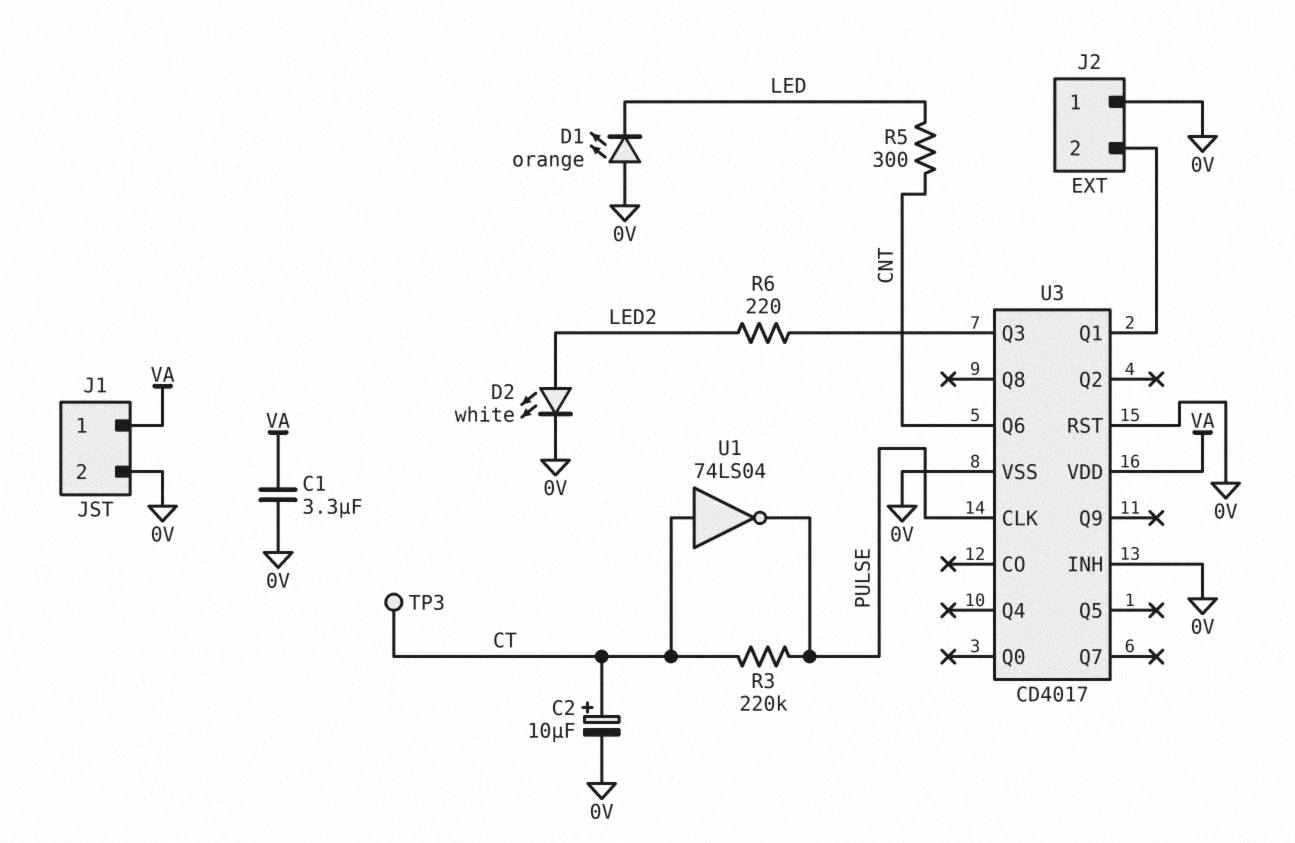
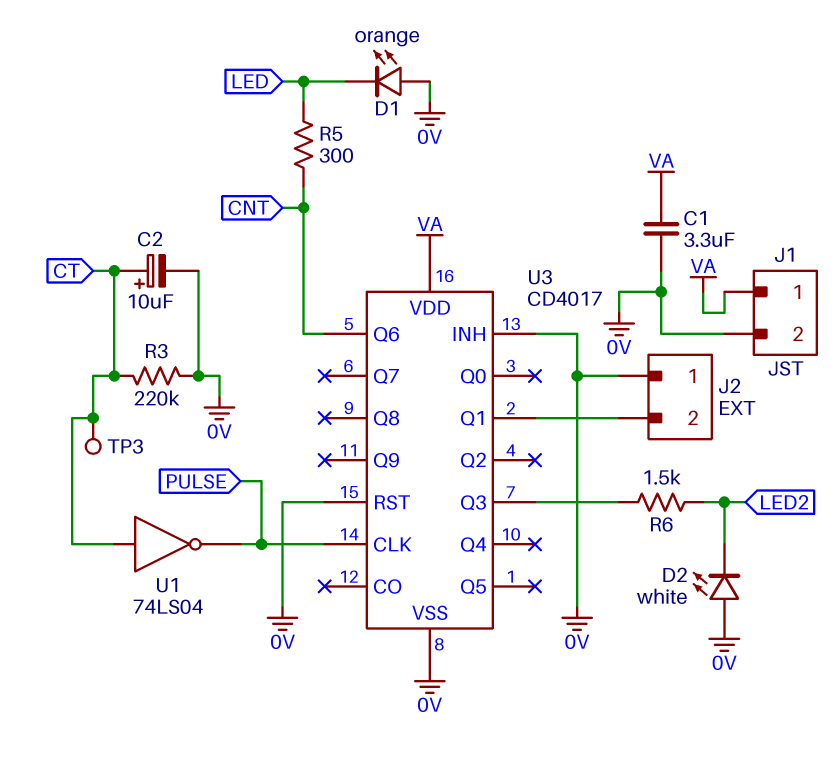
D2: LED white (A LED2, K 0V) -> LED white (A 0V, K LED2)
R3: 220k (CT, PULSE) -> 220k (0V, CT)
R6: 220 (LED2, U3/Q3) -> 1.5k (LED2, U3/Q3)

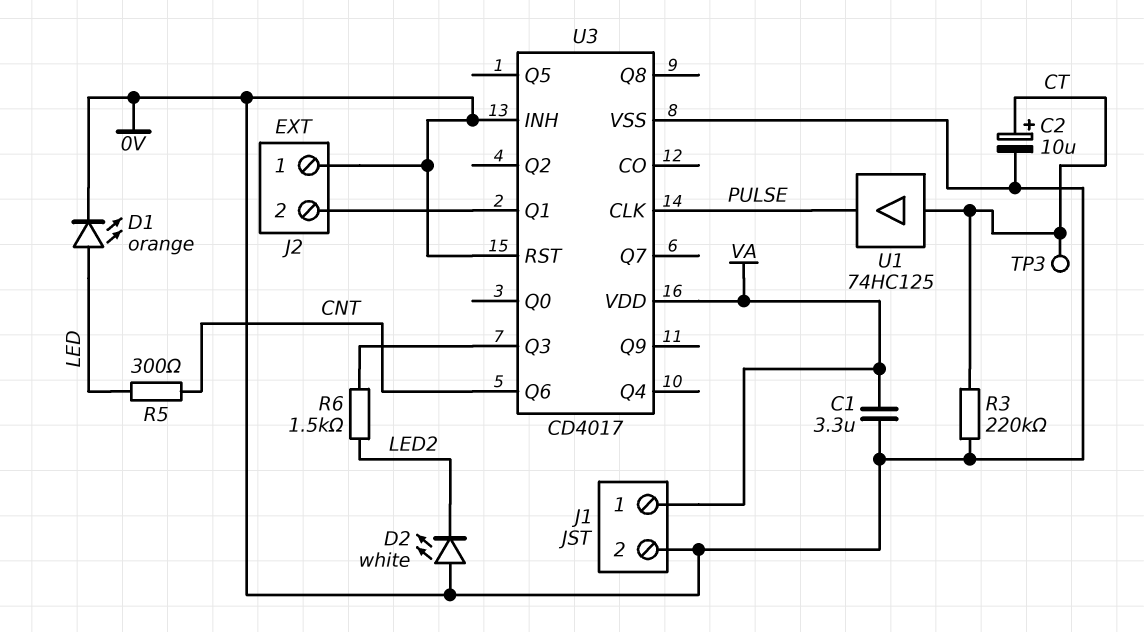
D1: LED orange (A 0V, K LED) -> LED orange (A LED, K 0V)
U1: NOT 74LS04 (in CT, out PULSE) -> buffer 74HC125 (in CT, out PULSE)

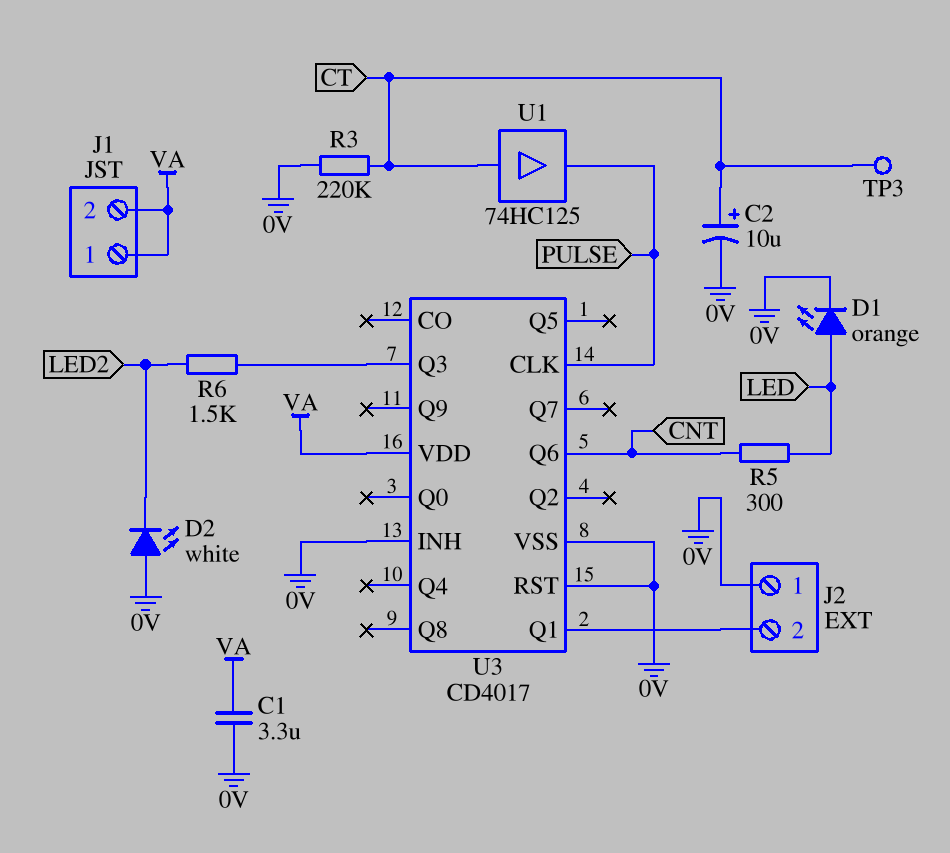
J1 pin 2: 0V -> VA

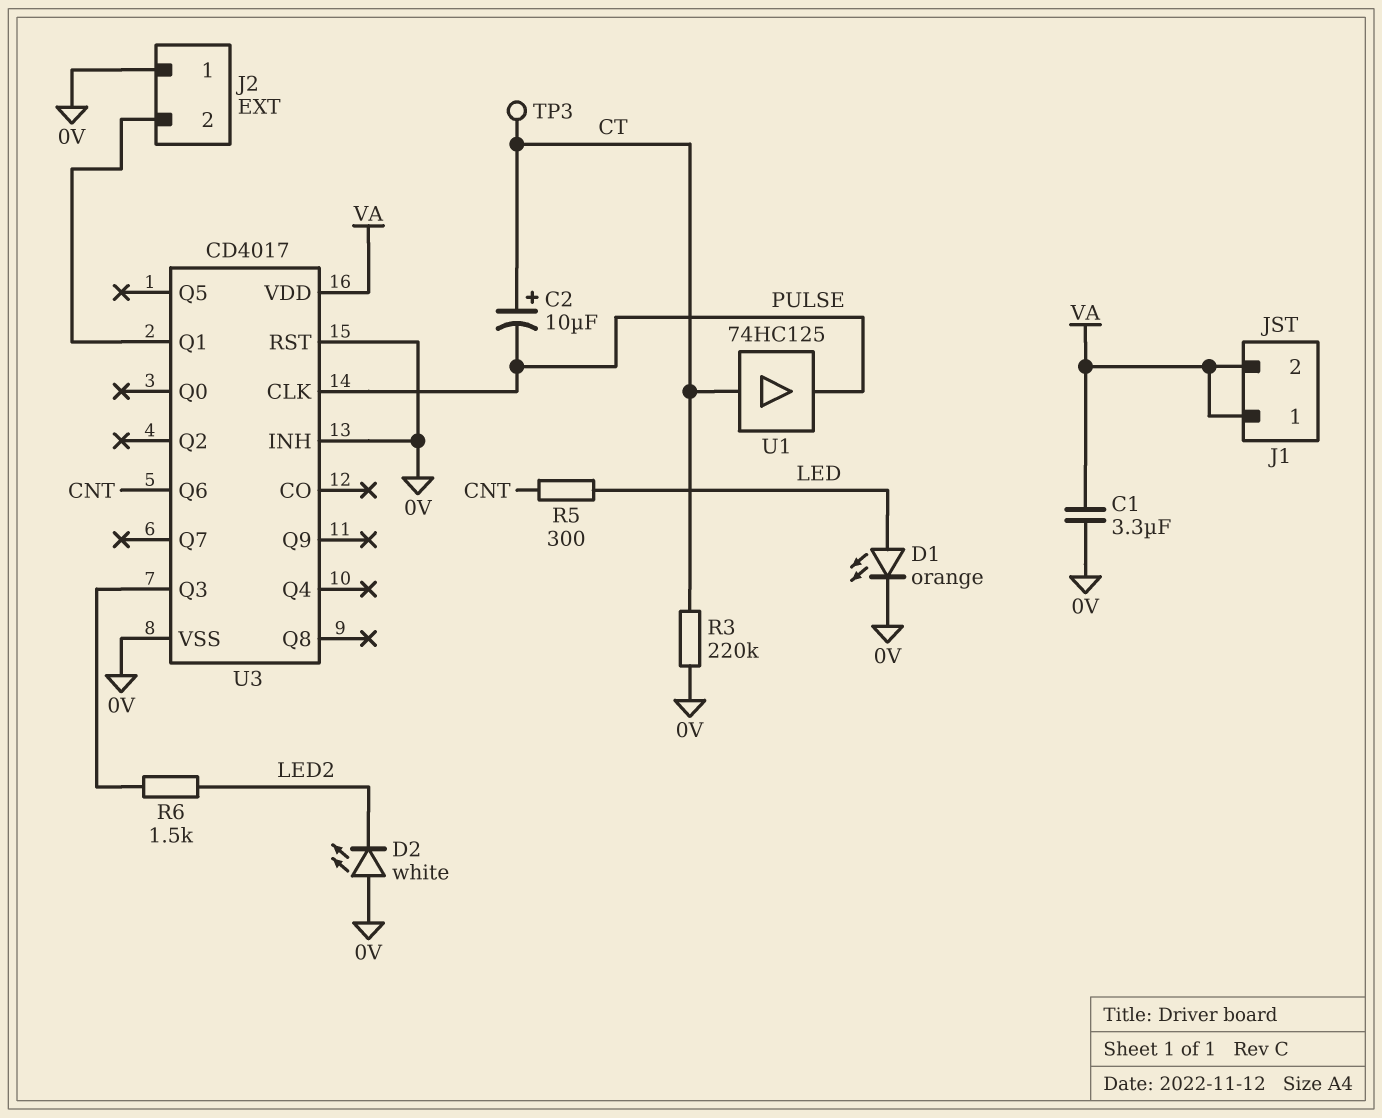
C2: 10uF (plus CT, minus 0V) -> 10uF (plus CT, minus PULSE)

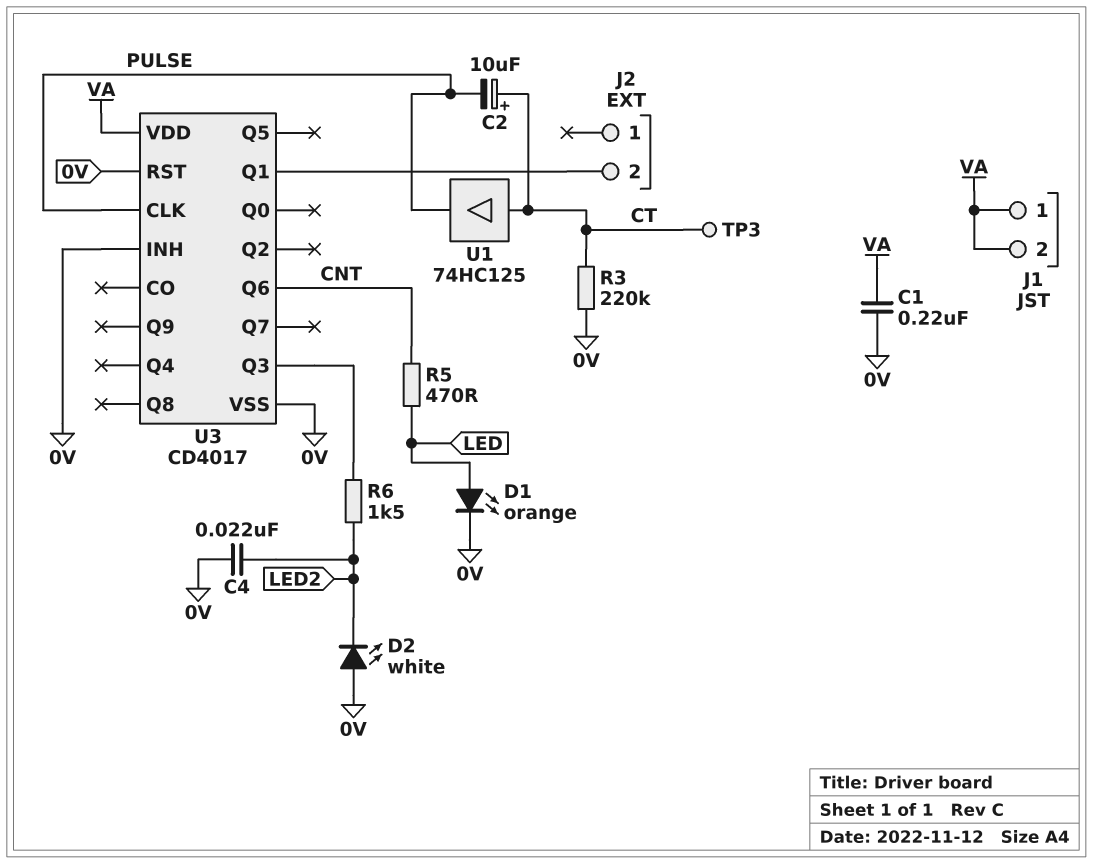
C1: 3.3uF (0V, VA) -> 220nF (0V, VA)
C4: none -> 22nF (0V, LED2)
J2 pin 1: 0V -> none
R5: 300 (CNT, LED) -> 470 (CNT, LED)

